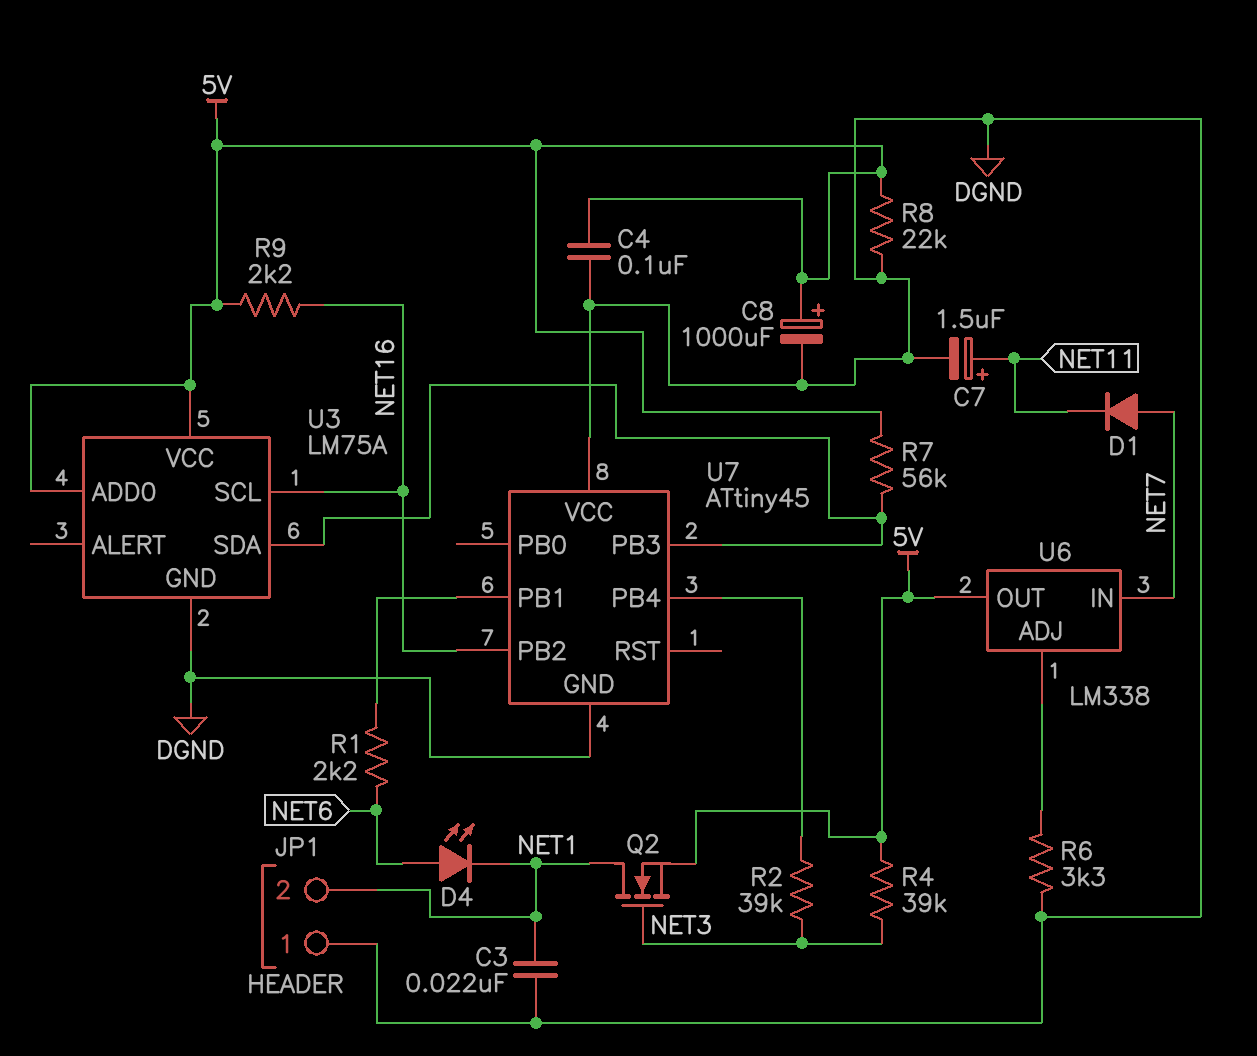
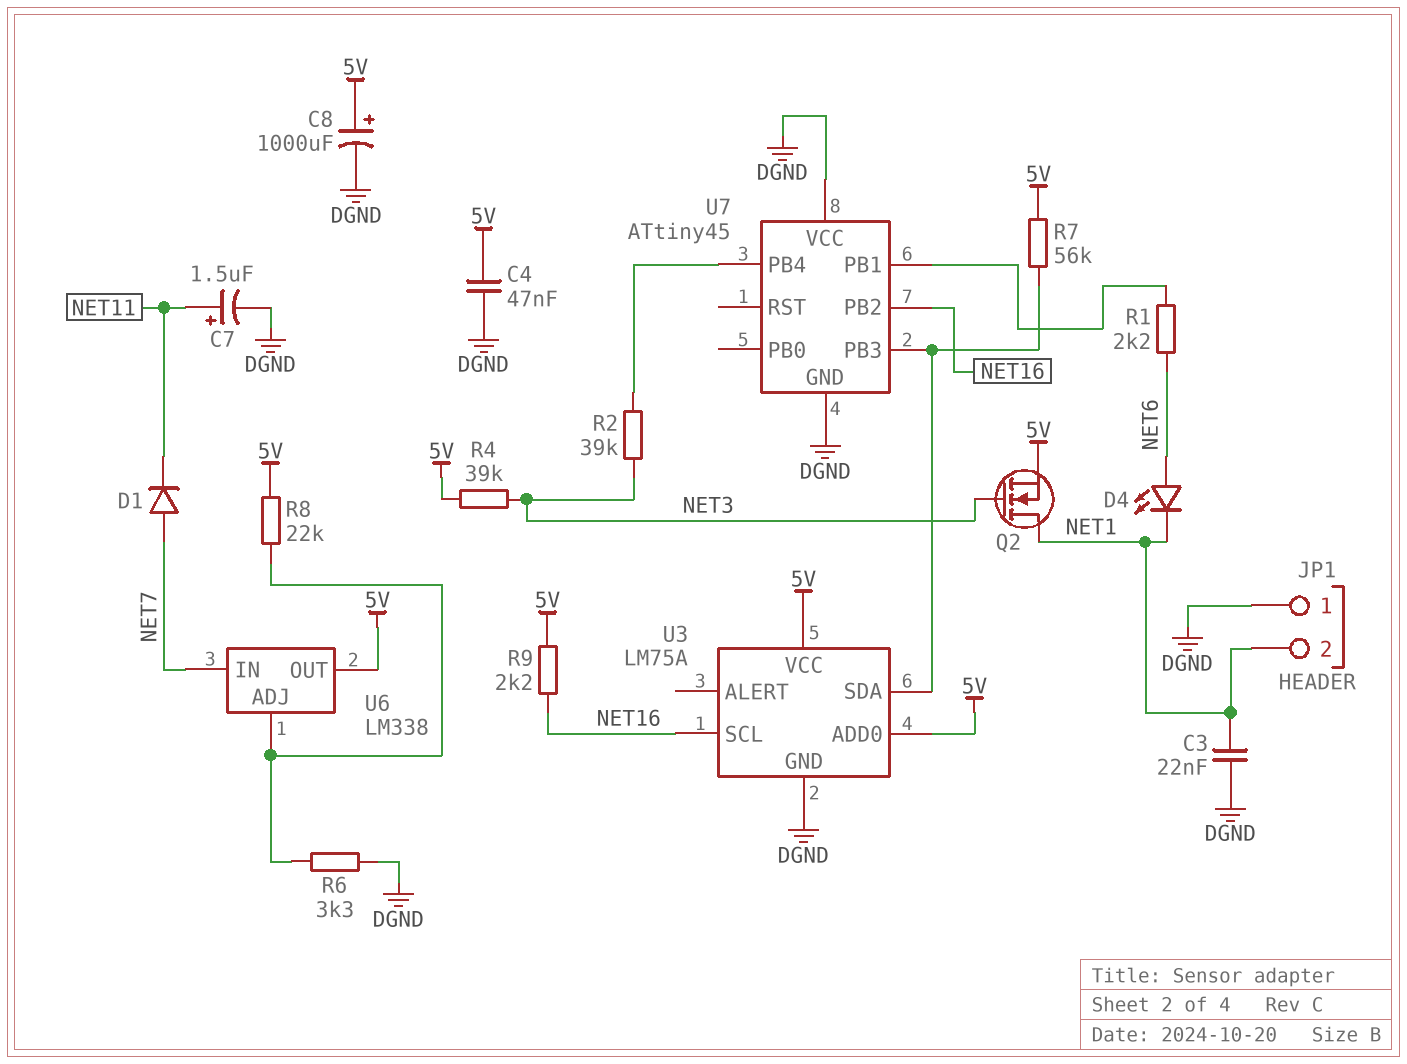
C4: 100nF (5V, DGND) -> 47nF (5V, DGND)
R8: 22k (5V, DGND) -> 22k (5V, U6/ADJ)

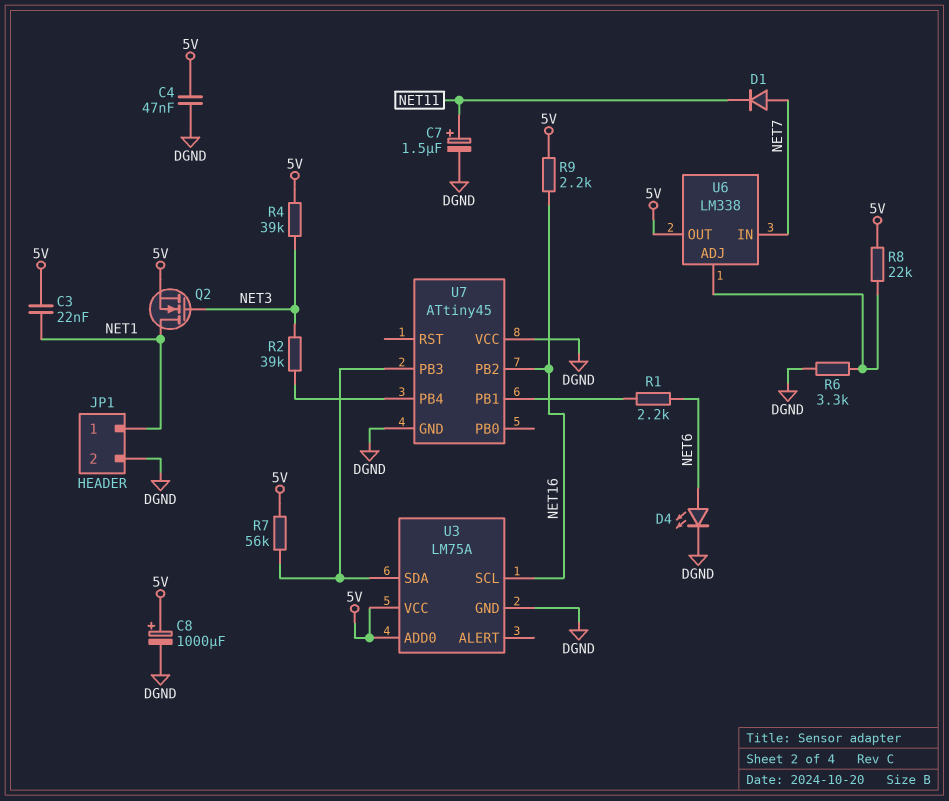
C3: 22nF (DGND, NET1) -> 22nF (5V, NET1)
D4: LED (A NET6, K NET1) -> LED (A NET6, K DGND)
JP1 pin 1: DGND -> NET1
JP1 pin 2: NET1 -> DGND

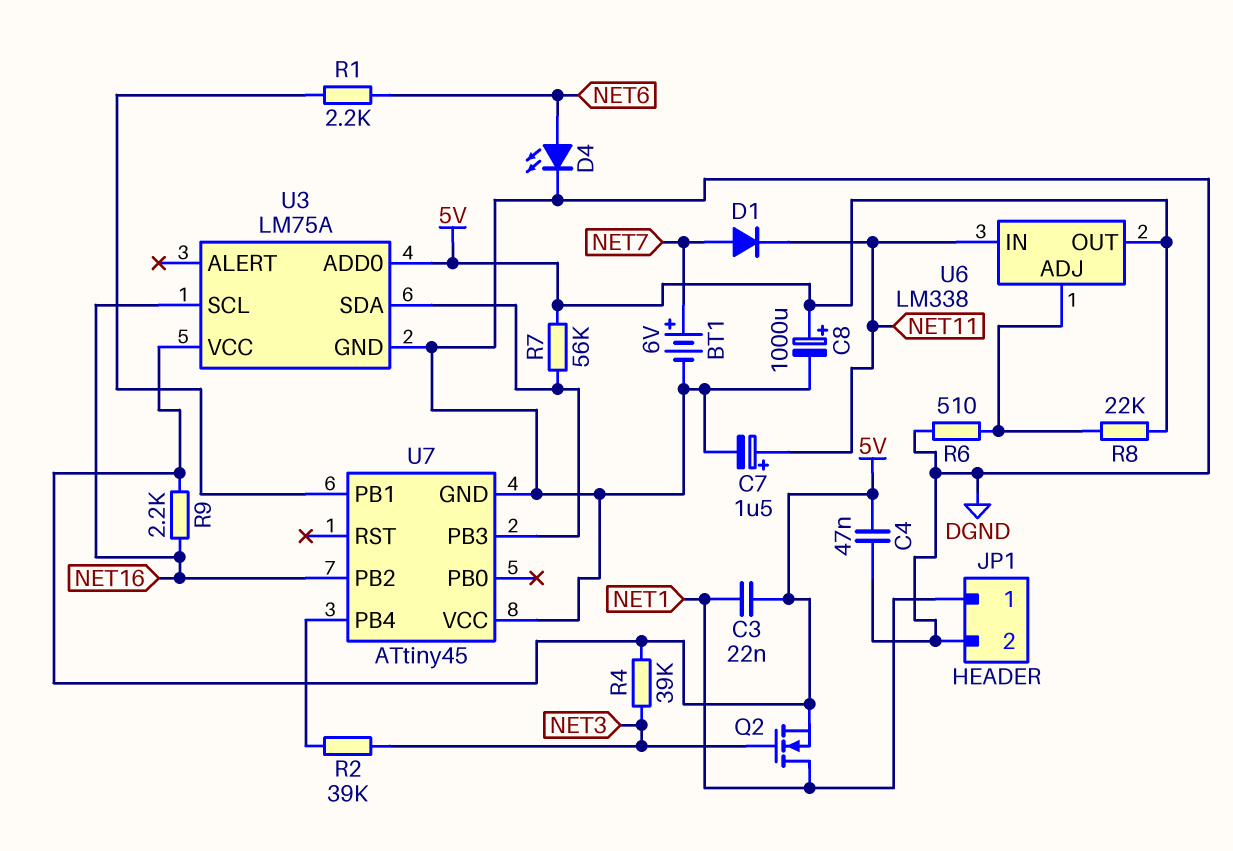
BT1: none -> 6V (plus NET7, minus DGND)
R6: 3.3k (DGND, U6/ADJ) -> 510 (DGND, U6/ADJ)
U6 pin IN: NET7 -> NET11

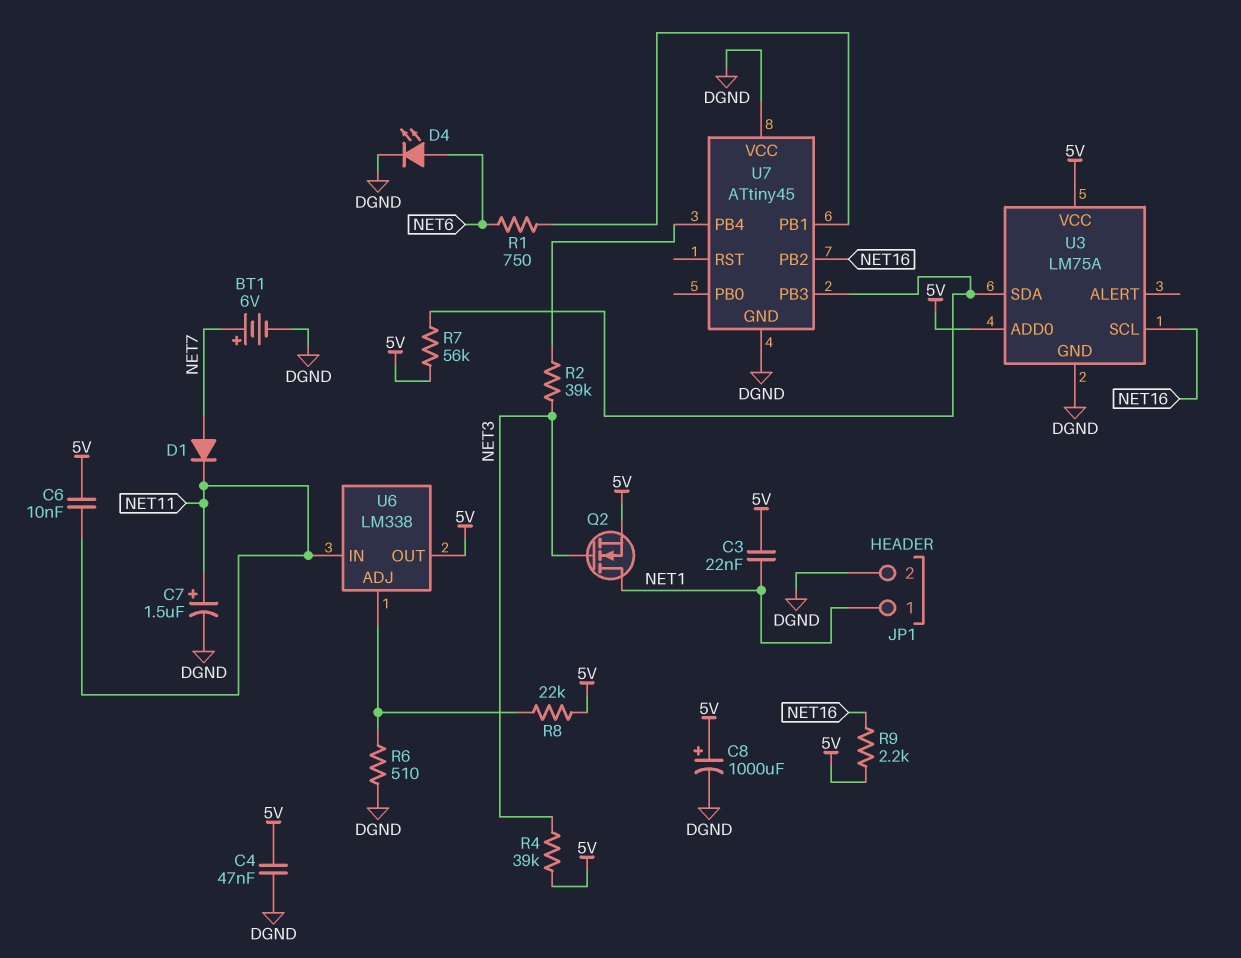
C6: none -> 10nF (5V, NET11)
R1: 2.2k (NET6, U7/PB1) -> 750 (NET6, U7/PB1)

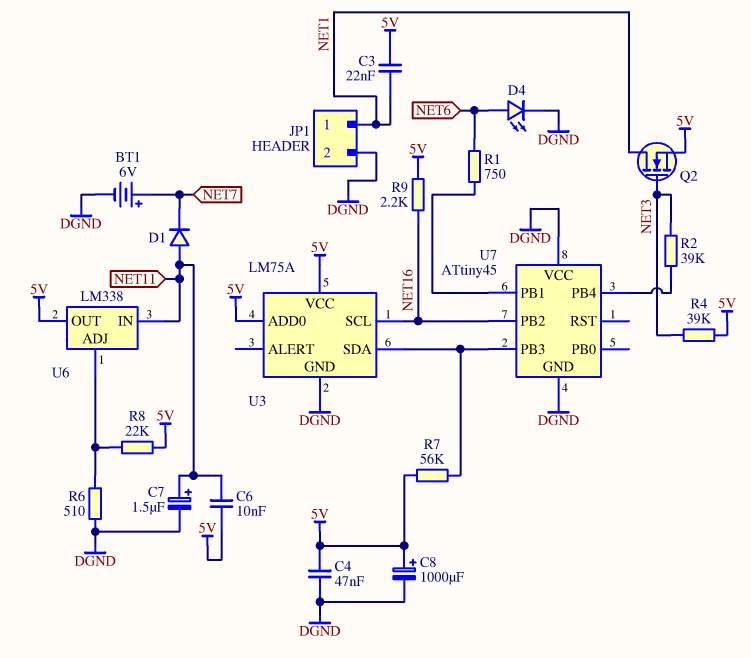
D1: diode (A NET7, K NET11) -> diode (A NET11, K NET7)

